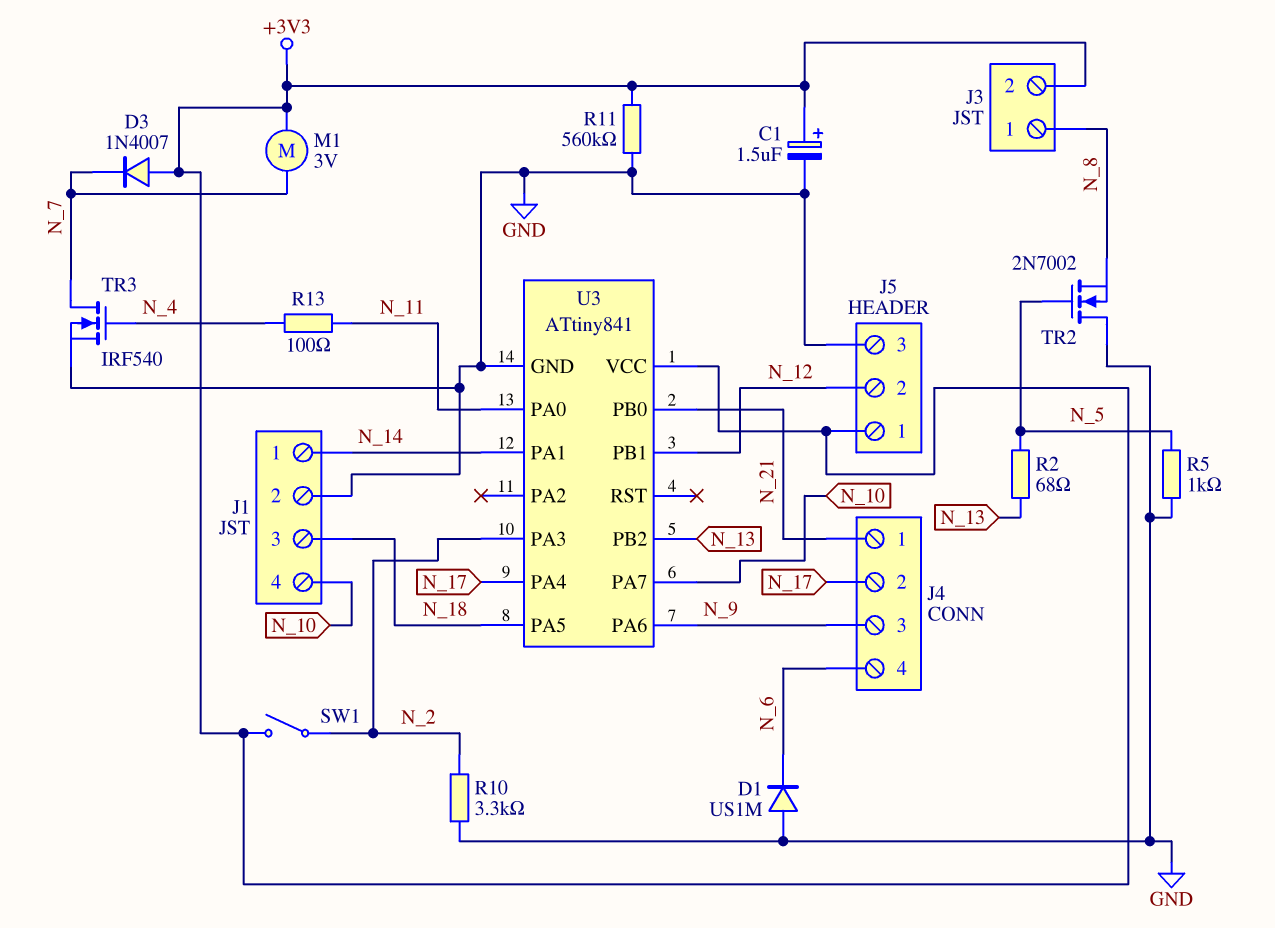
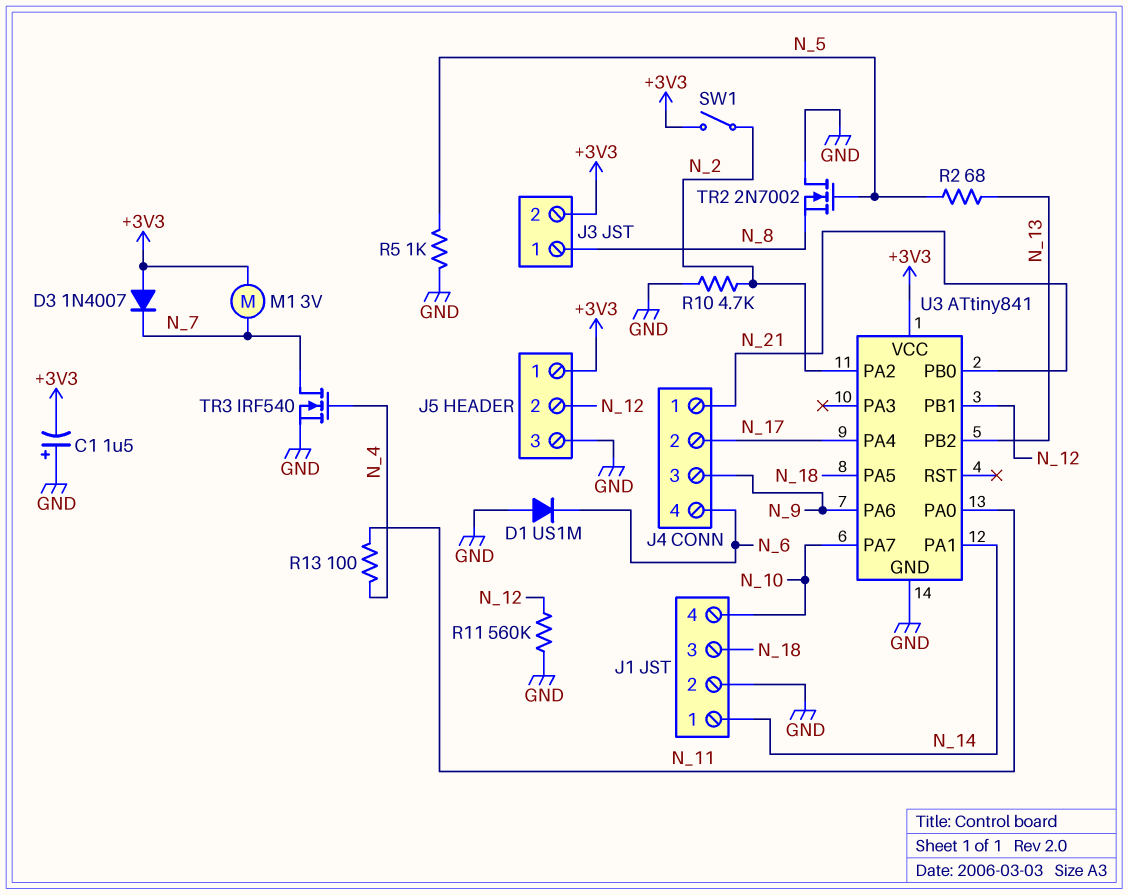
C1: 1.5uF (plus +3V3, minus GND) -> 1.5uF (plus GND, minus +3V3)
R10: 3.3k (GND, N_2) -> 4.7k (GND, N_2)
R11: 560k (+3V3, GND) -> 560k (GND, N_12)
U3 pin PA2: none -> N_2
U3 pin PA3: N_2 -> none

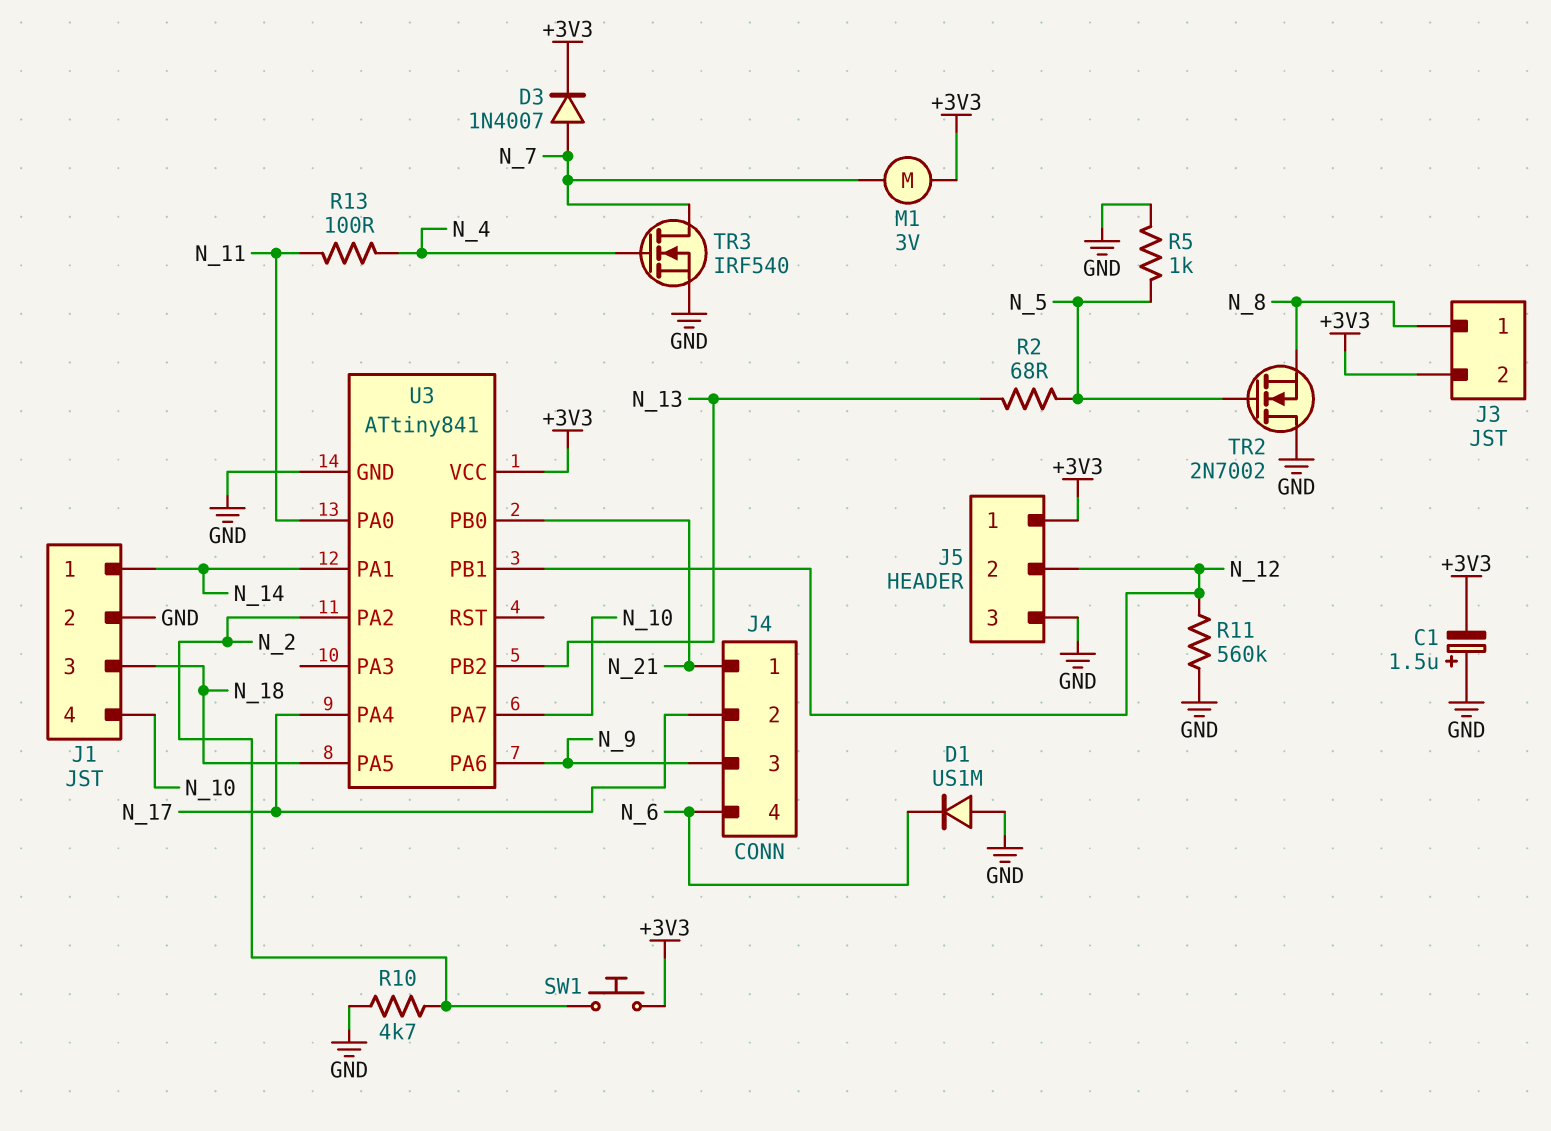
D3: diode 1N4007 (A +3V3, K N_7) -> diode 1N4007 (A N_7, K +3V3)
SW1: switch (+3V3, N_2) -> button (+3V3, N_2)

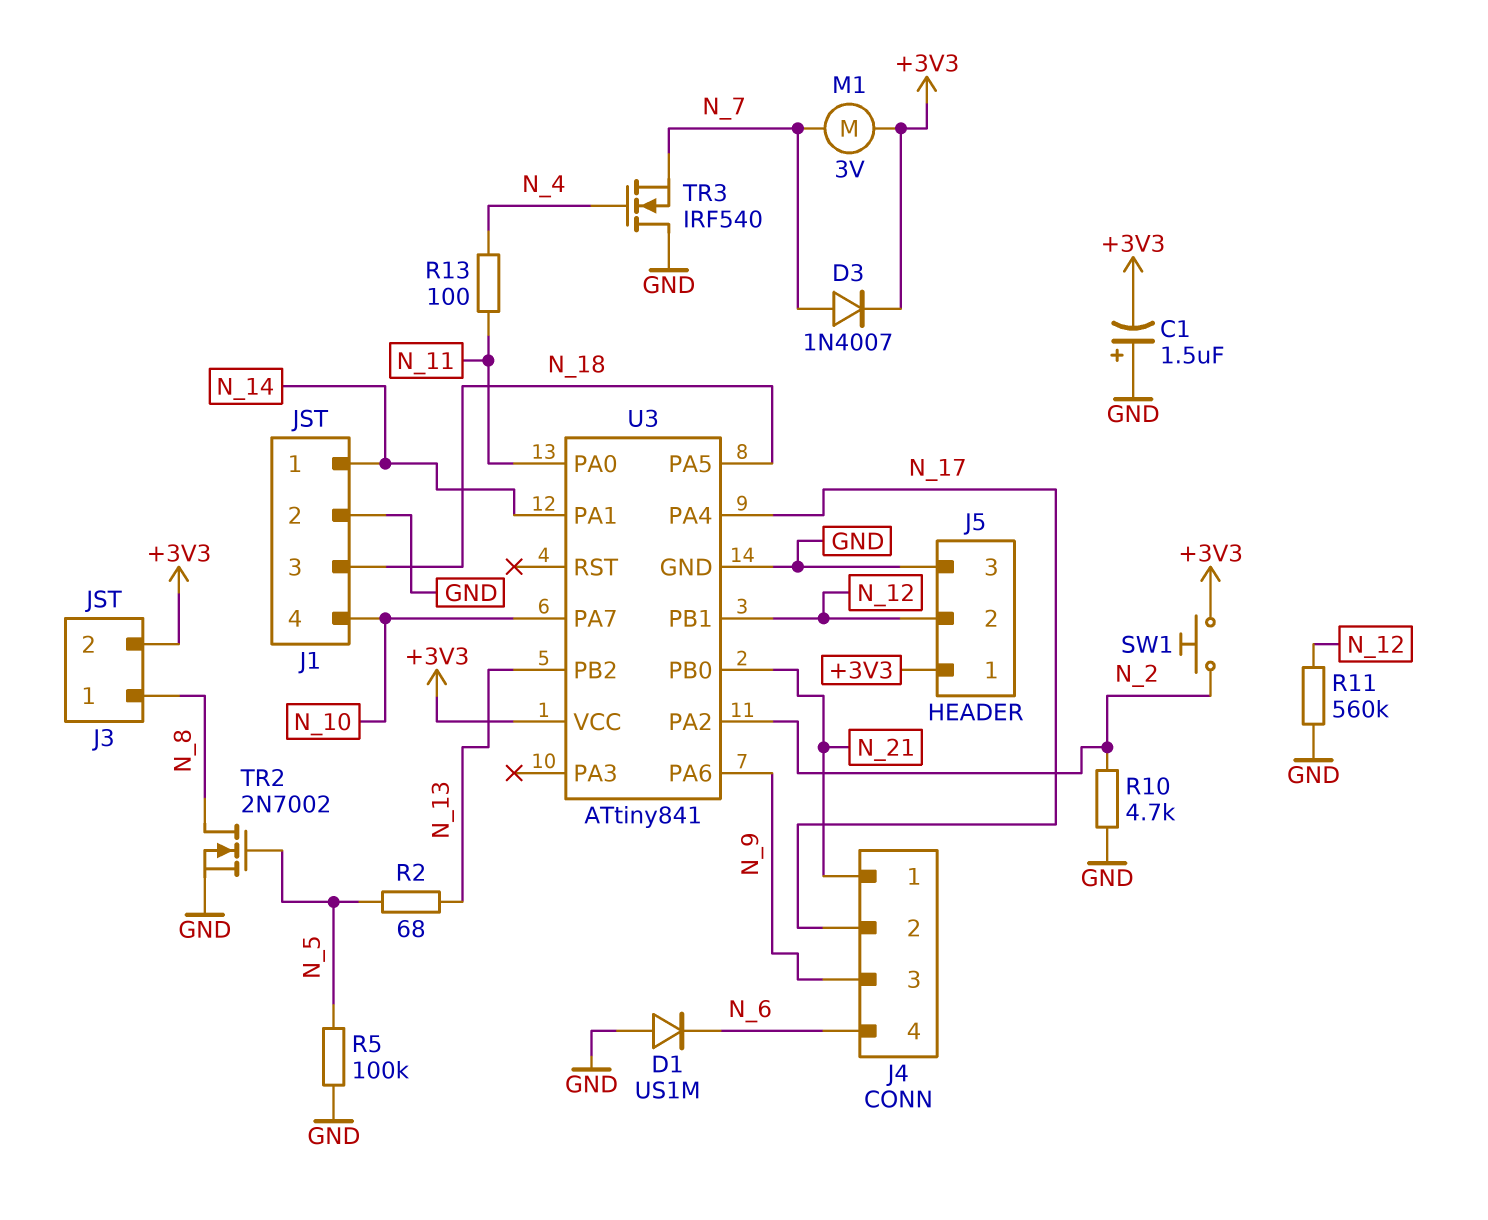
R5: 1k (GND, N_5) -> 100k (GND, N_5)
TR2: NMOS 2N7002 (G N_5, D GND, S N_8) -> NMOS 2N7002 (G N_5, D N_8, S GND)
TR3: NMOS IRF540 (G N_4, D N_7, S GND) -> NMOS IRF540 (G N_4, D GND, S N_7)

